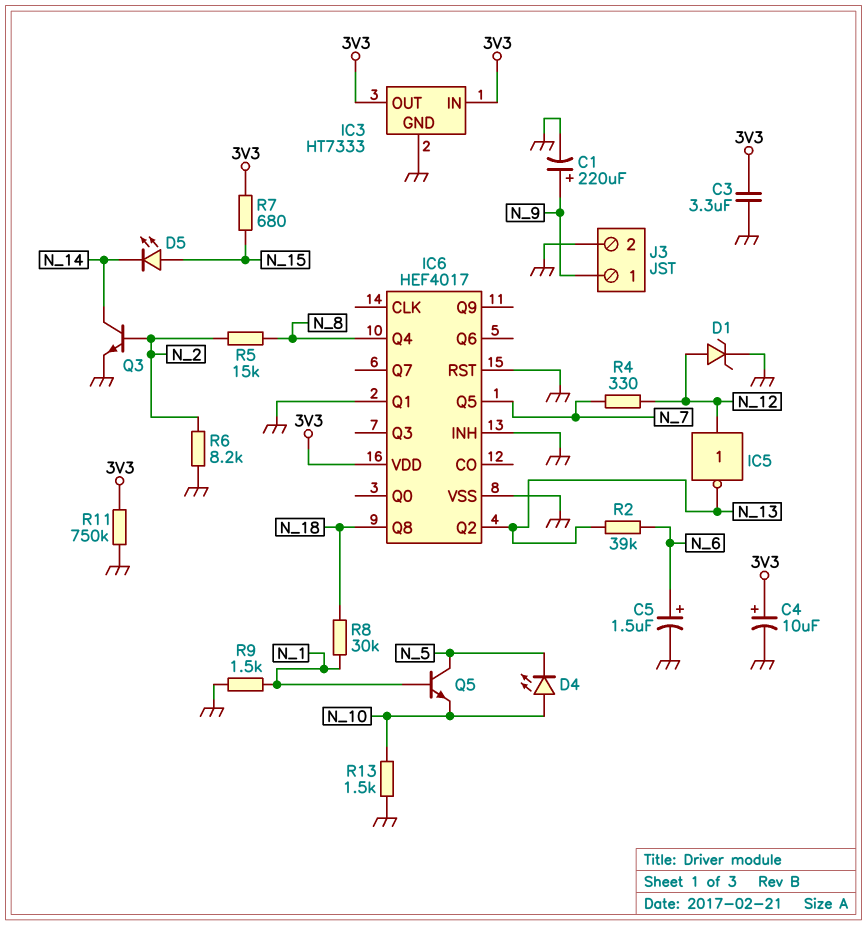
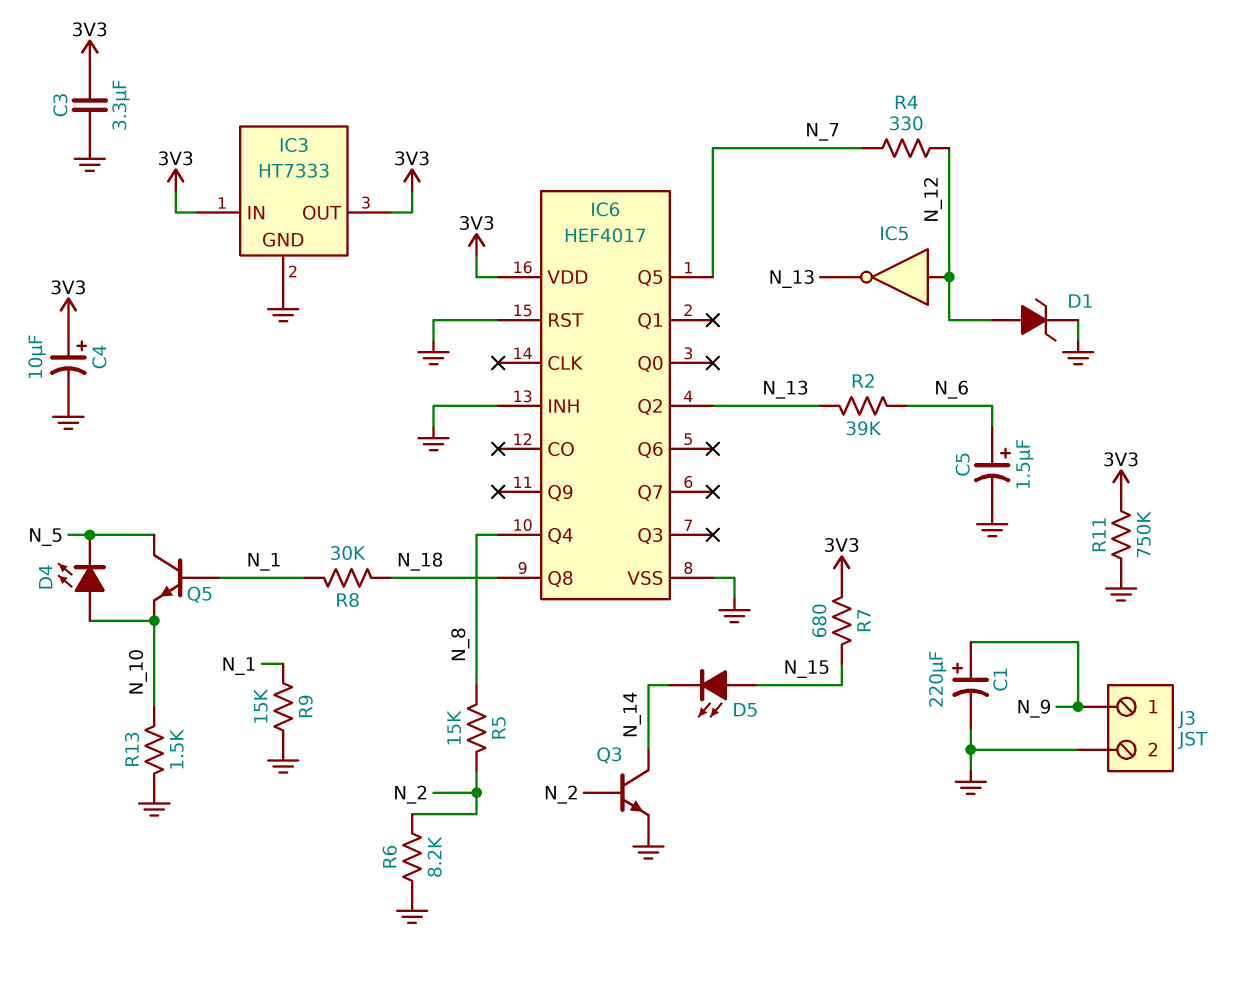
IC6 pin Q1: GND -> none
R9: 1.5k (GND, N_1) -> 15k (GND, N_1)

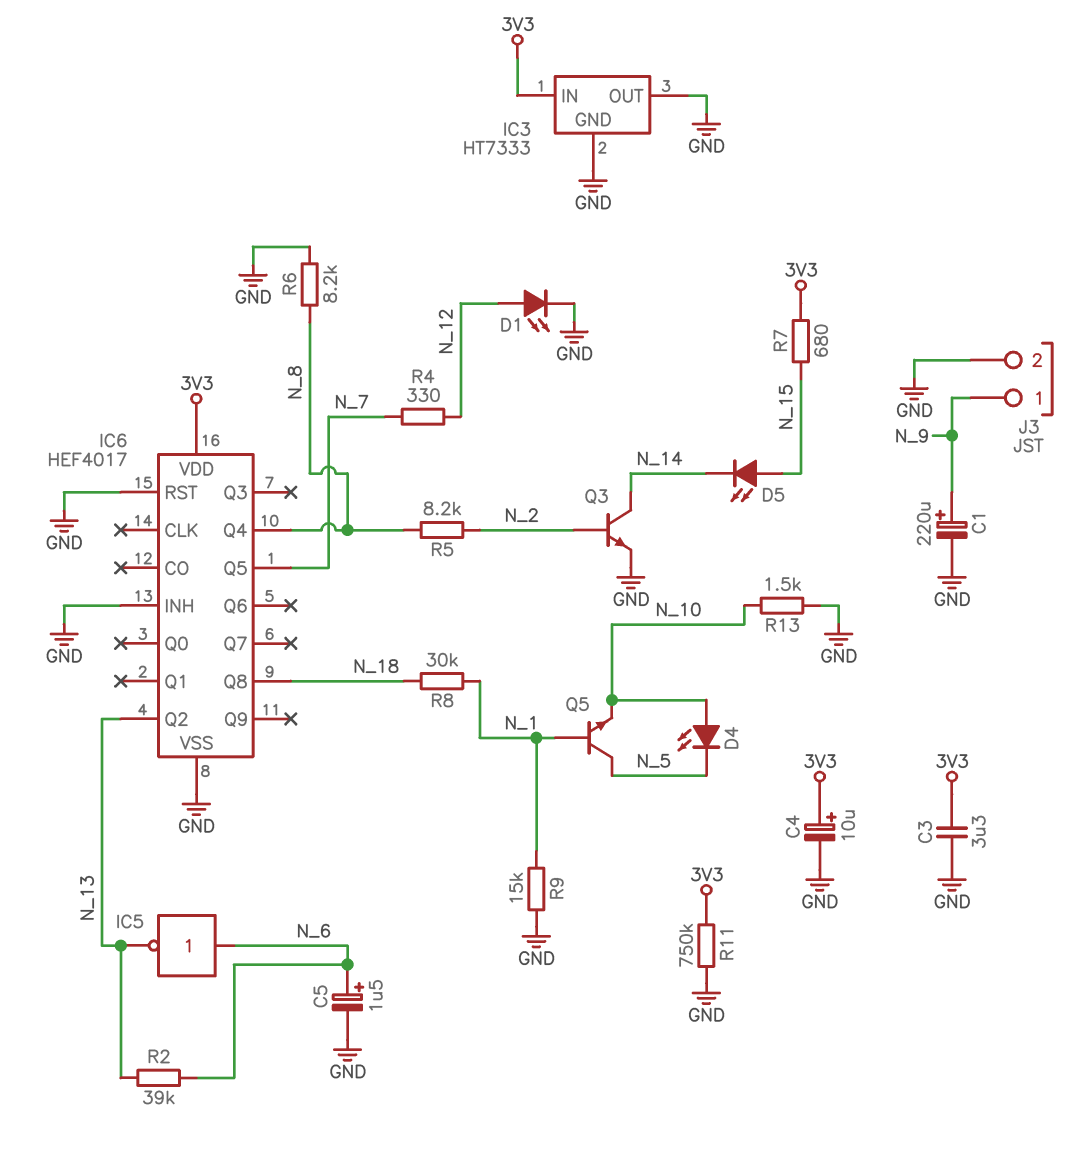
D1: zener (A N_12, K GND) -> LED (A N_12, K GND)
IC3 pin OUT: 3V3 -> GND
IC5: NOT (in N_12, out N_13) -> NOT (in N_6, out N_13)
R5: 15k (N_2, N_8) -> 8.2k (N_2, N_8)
R6: 8.2k (GND, N_2) -> 8.2k (GND, N_8)

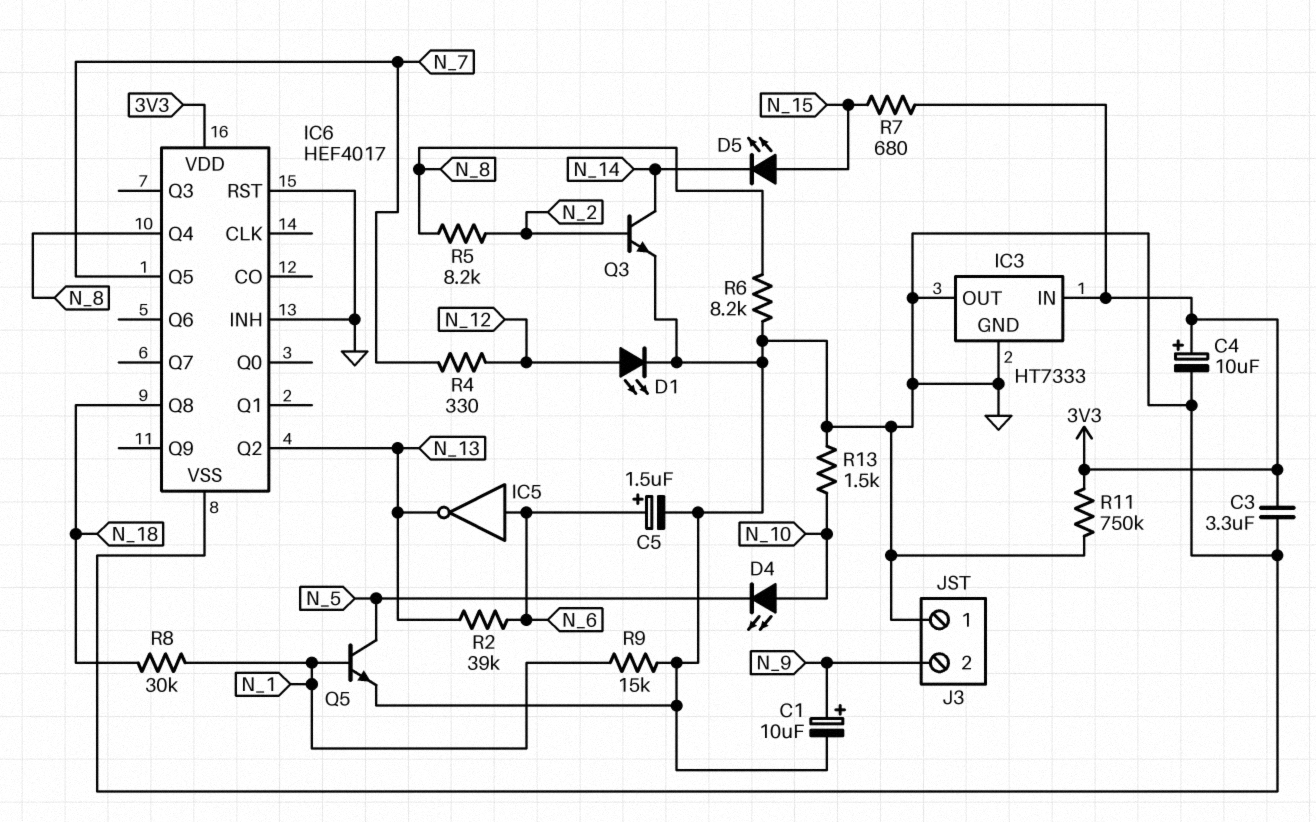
C1: 220uF (plus N_9, minus GND) -> 10uF (plus N_9, minus GND)
J3 pin 1: N_9 -> GND
J3 pin 2: GND -> N_9
Q5: NPN (B N_1, C N_5, E N_10) -> NPN (B N_1, C N_5, E GND)

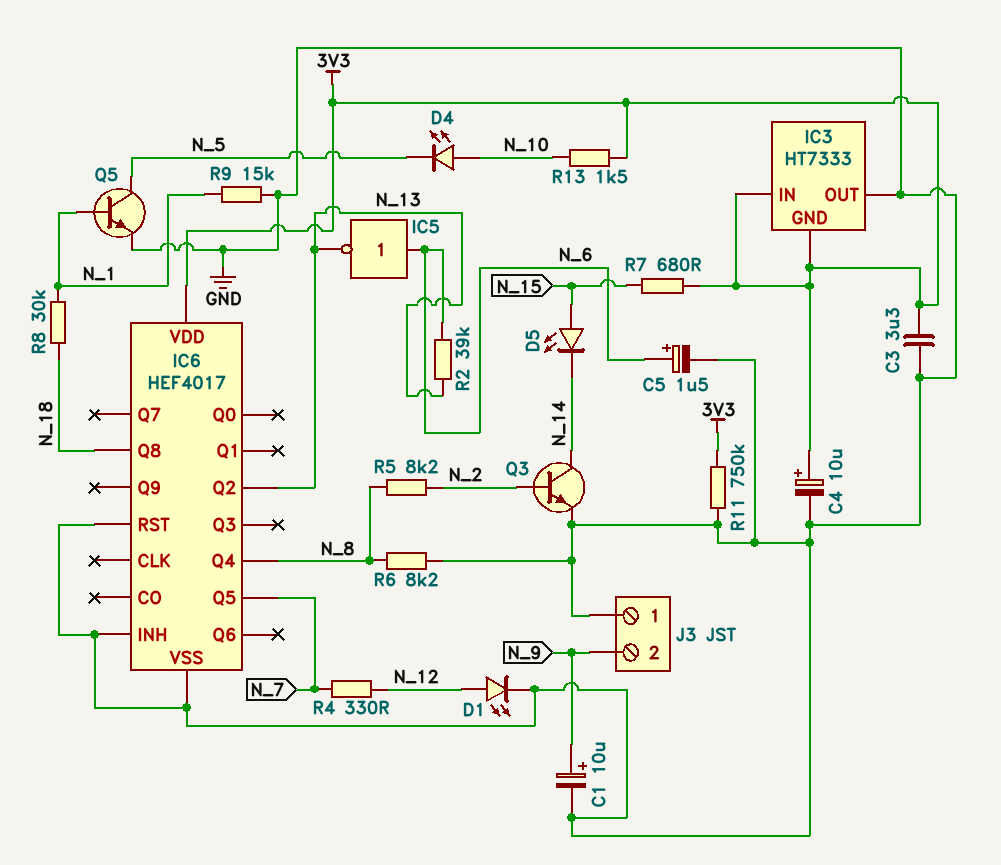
IC3 pin GND: GND -> 3V3
R13: 1.5k (GND, N_10) -> 1.5k (3V3, N_10)

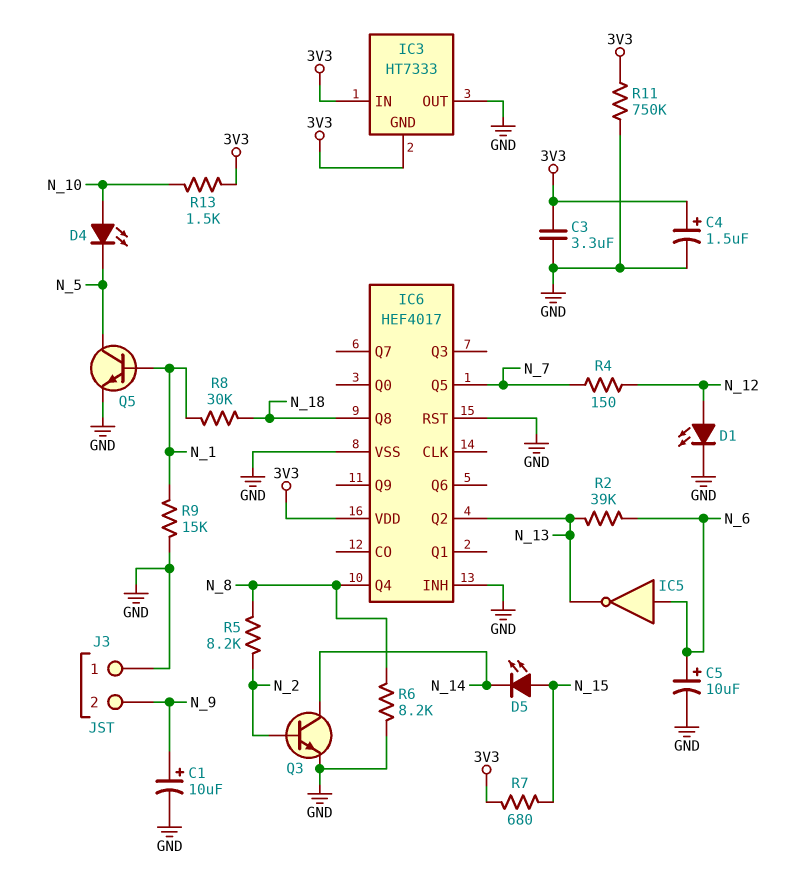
C4: 10uF (plus 3V3, minus GND) -> 1.5uF (plus 3V3, minus GND)
C5: 1.5uF (plus N_6, minus GND) -> 10uF (plus N_6, minus GND)
R4: 330 (N_7, N_12) -> 150 (N_7, N_12)

